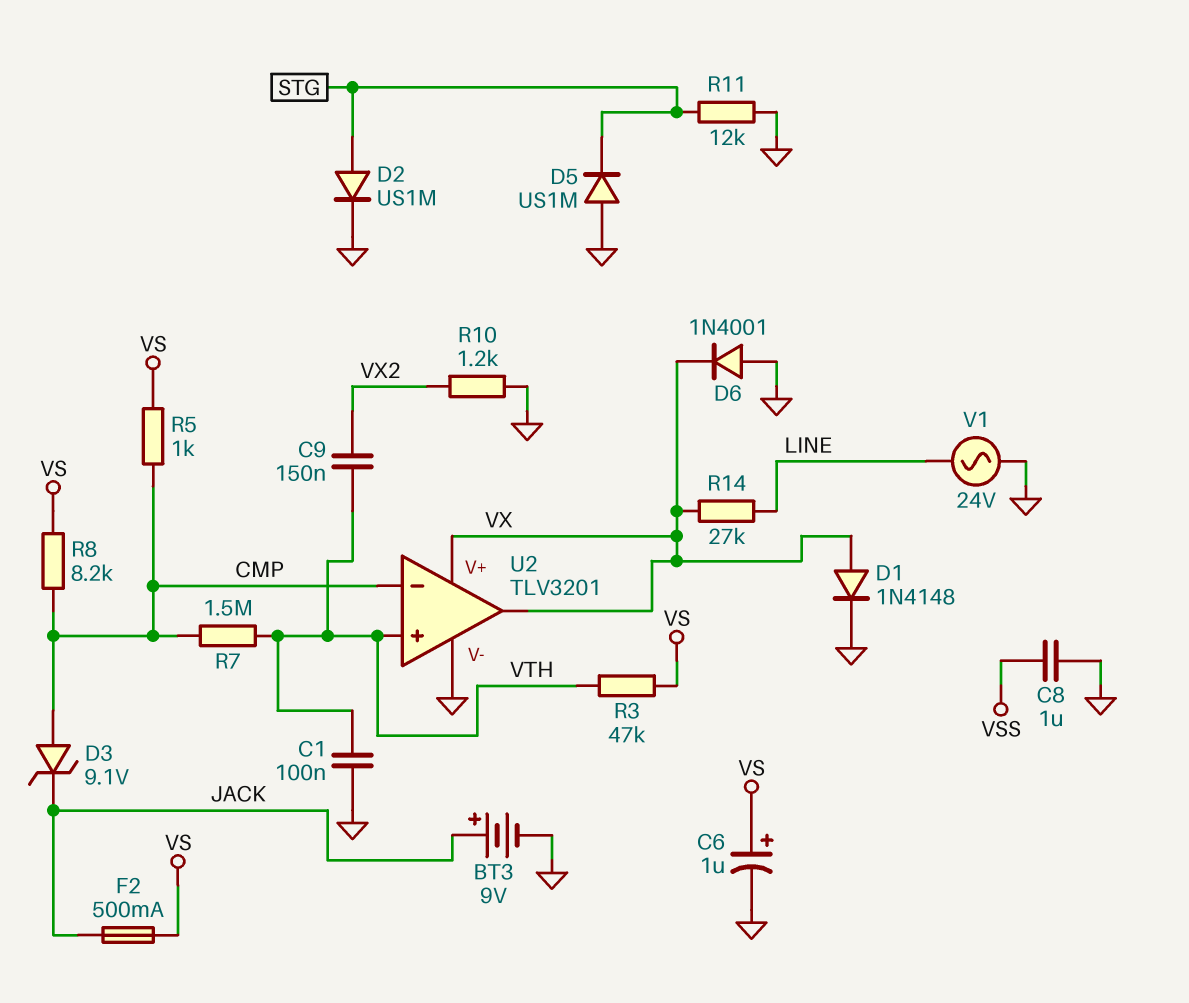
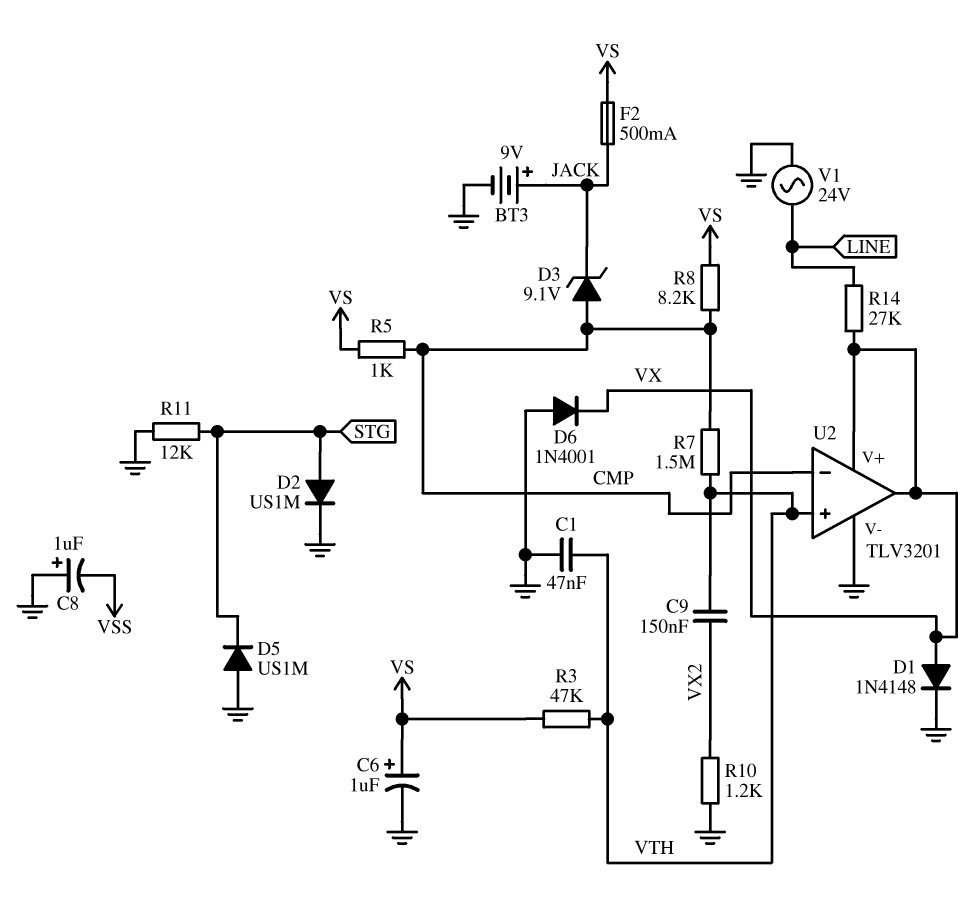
C1: 100nF (GND, VTH) -> 47nF (GND, VTH)
C8: 1uF (GND, VSS) -> 1uF (plus GND, minus VSS)

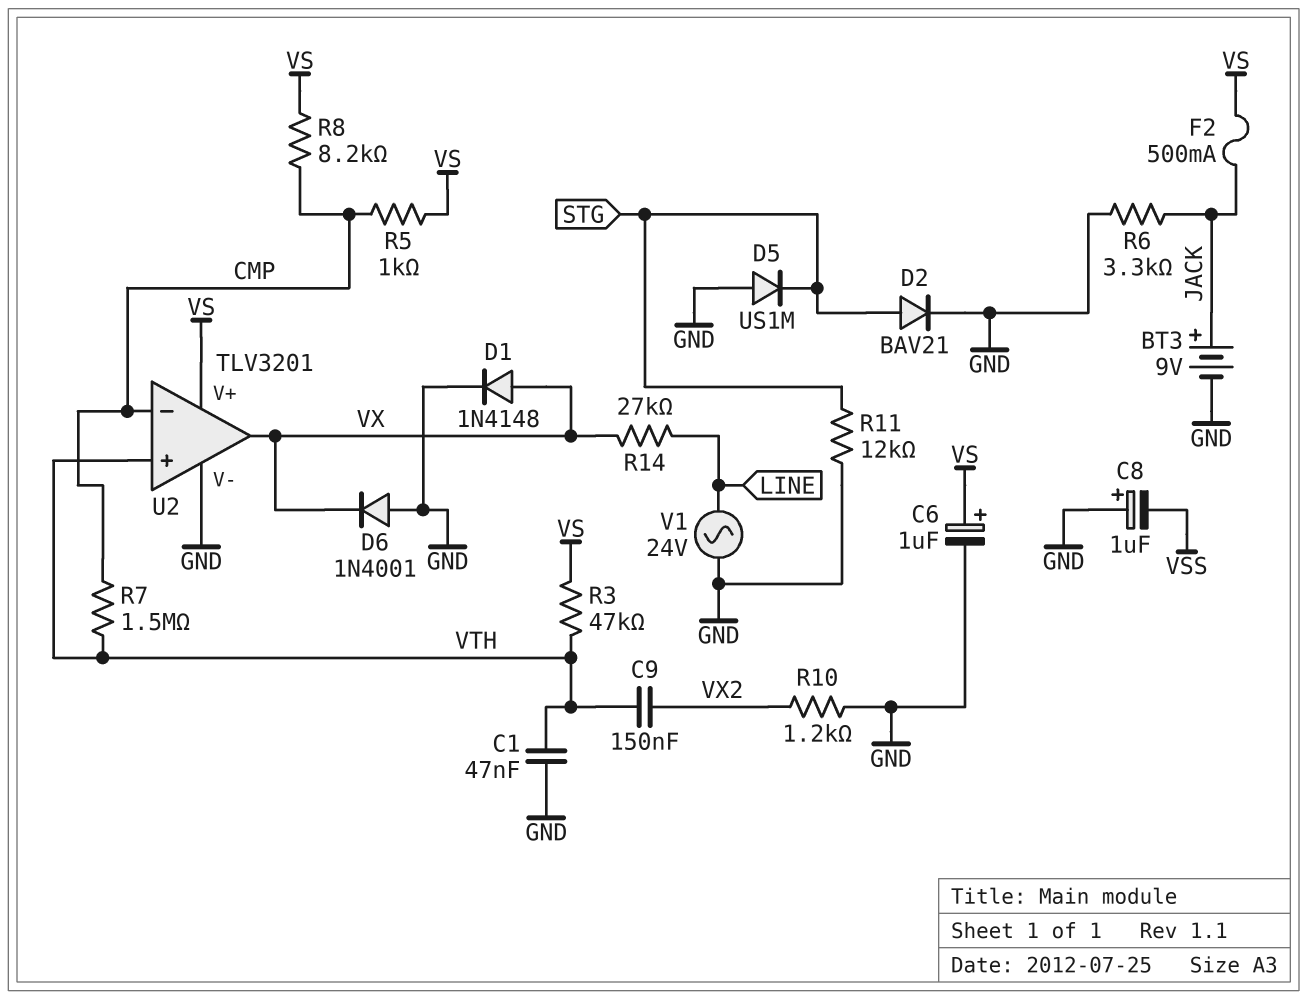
D2: diode US1M (A STG, K GND) -> diode BAV21 (A STG, K GND)
D3: zener 9.1V (A CMP, K JACK) -> none
R6: none -> 3.3k (GND, JACK)
U2 pin V+: VX -> VS

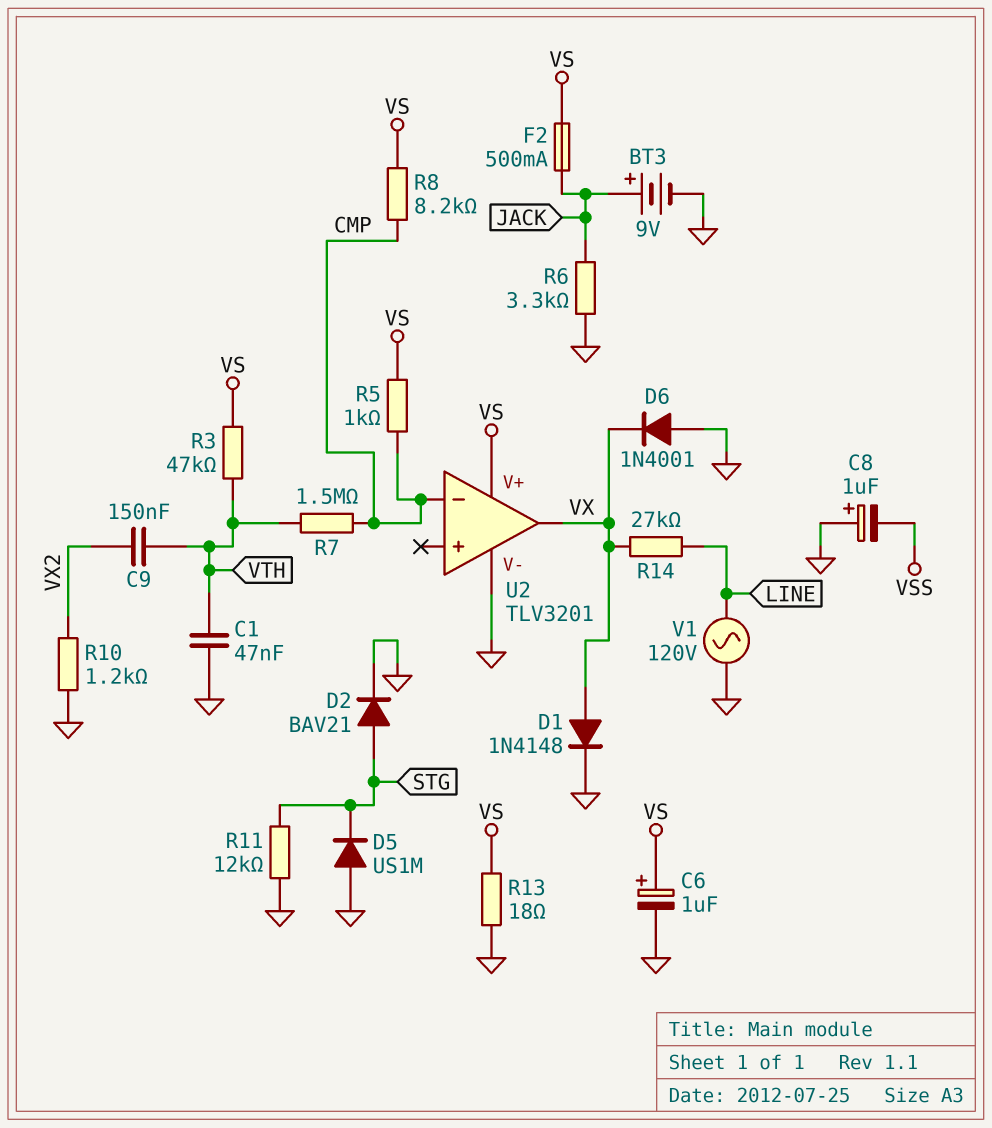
R13: none -> 18 (GND, VS)
U2 pin in+: VTH -> none
V1: AC 24V (GND, LINE) -> AC 120V (GND, LINE)

